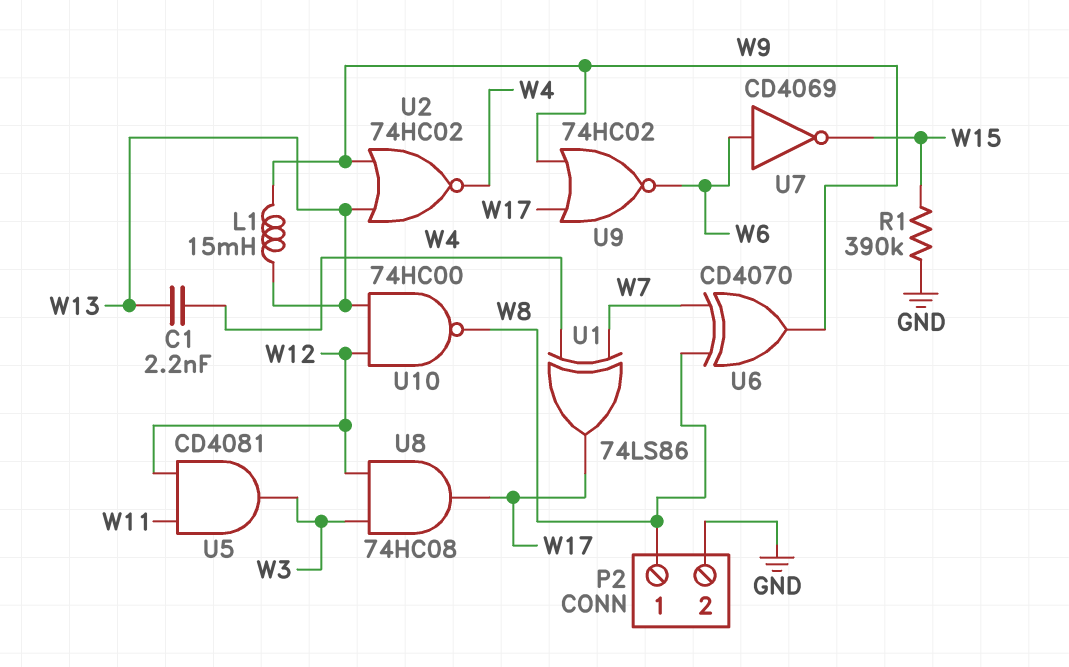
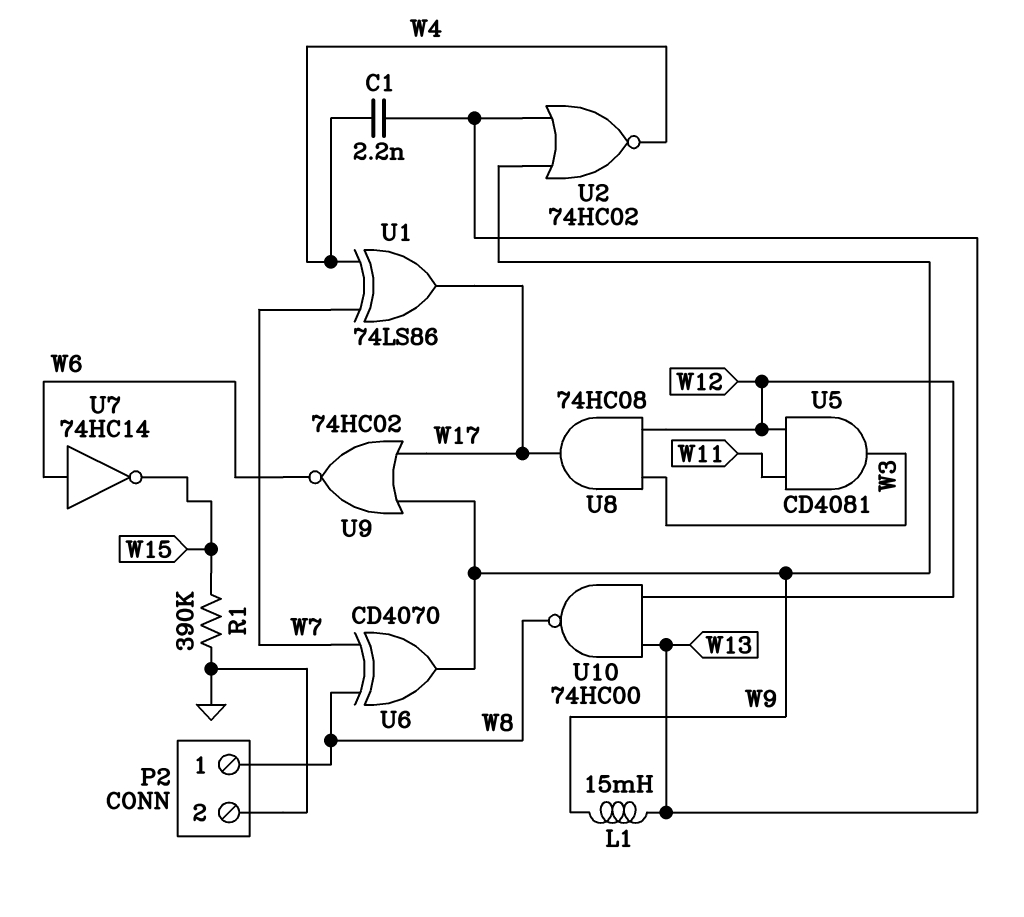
U7: NOT CD4069 (in W6, out W15) -> NOT 74HC14 (in W6, out W15)

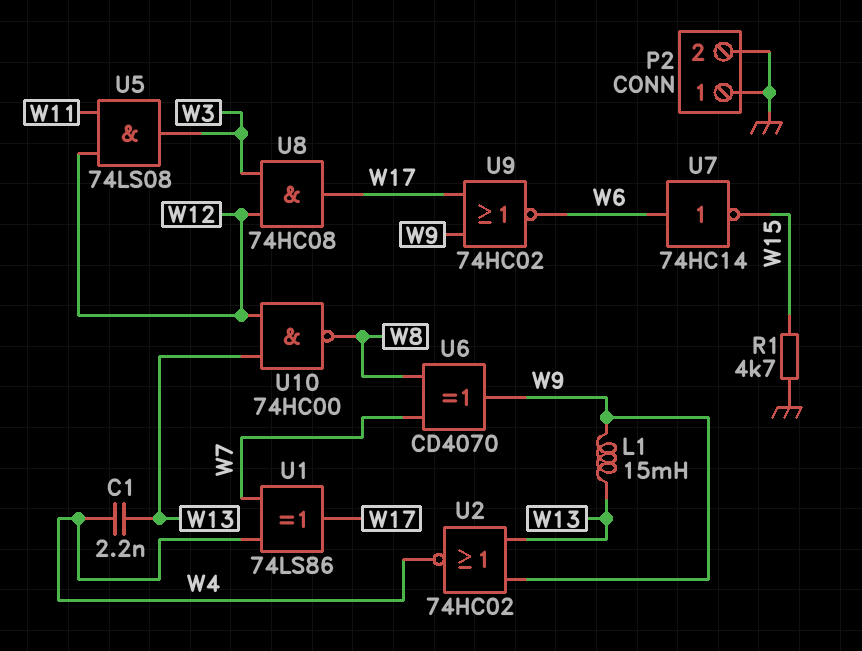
P2 pin 1: W8 -> GND
R1: 390k (GND, W15) -> 4.7k (GND, W15)
U5: AND CD4081 (in W11, in W12, out W3) -> AND 74LS08 (in W11, in W12, out W3)

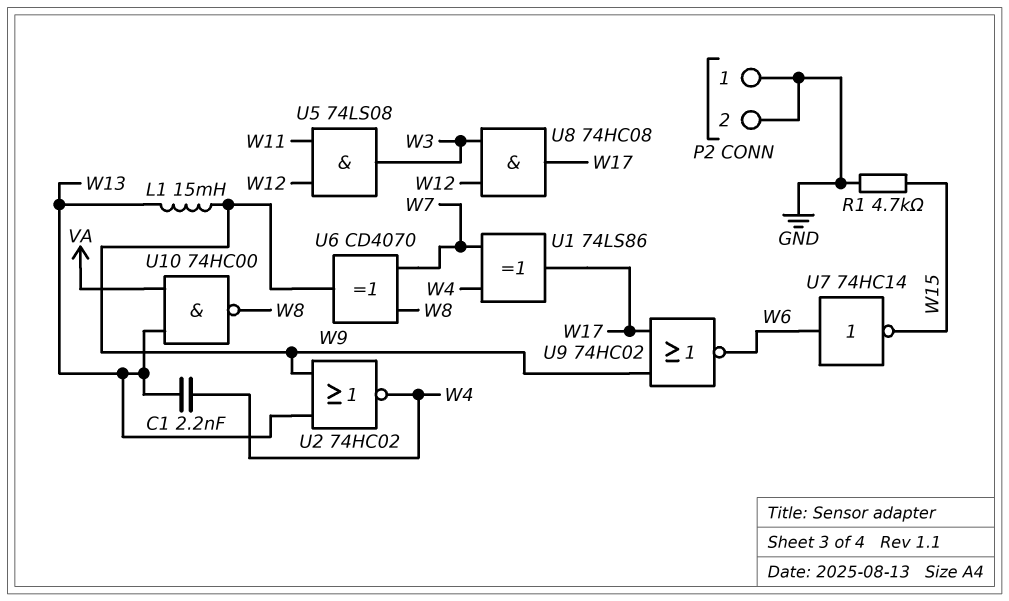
U10: NAND 74HC00 (in W12, in W13, out W8) -> NAND 74HC00 (in VA, in W13, out W8)

